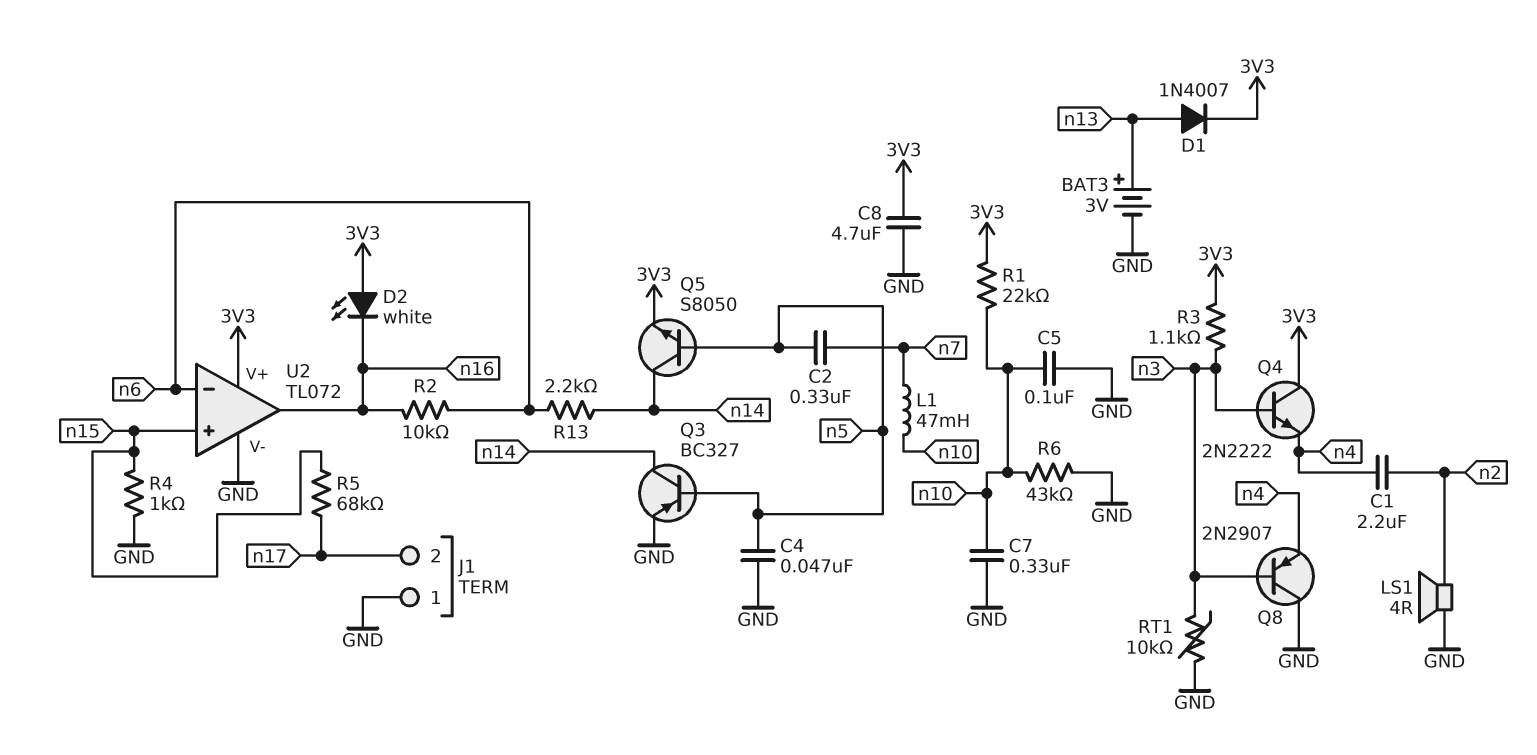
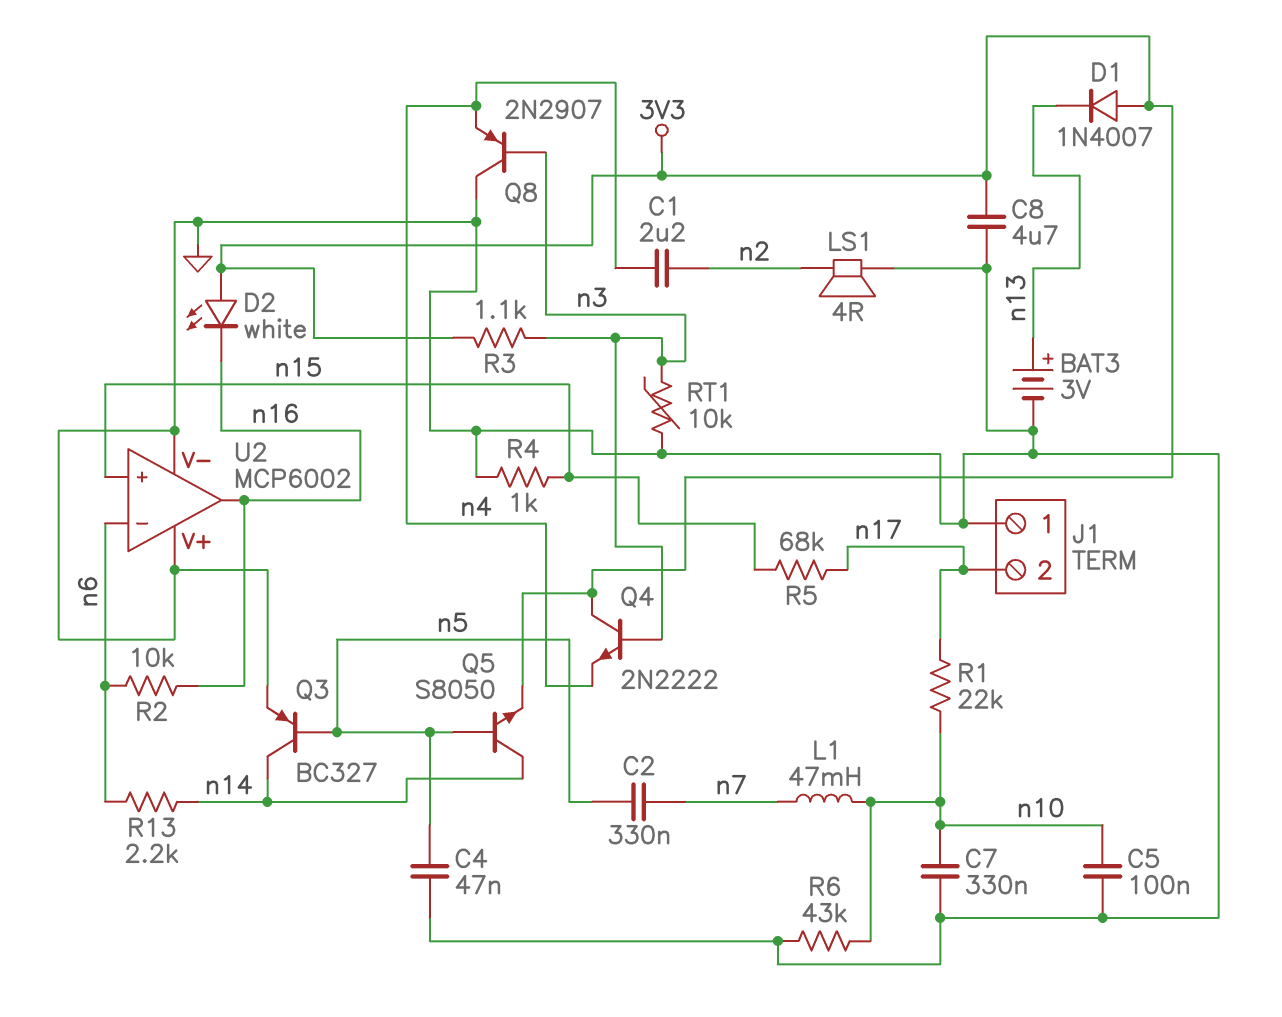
D1: diode 1N4007 (A n13, K 3V3) -> diode 1N4007 (A 3V3, K n13)
R1: 22k (3V3, n10) -> 22k (n10, n17)
U2: TL072 -> MCP6002
U2 pin V+: 3V3 -> GND

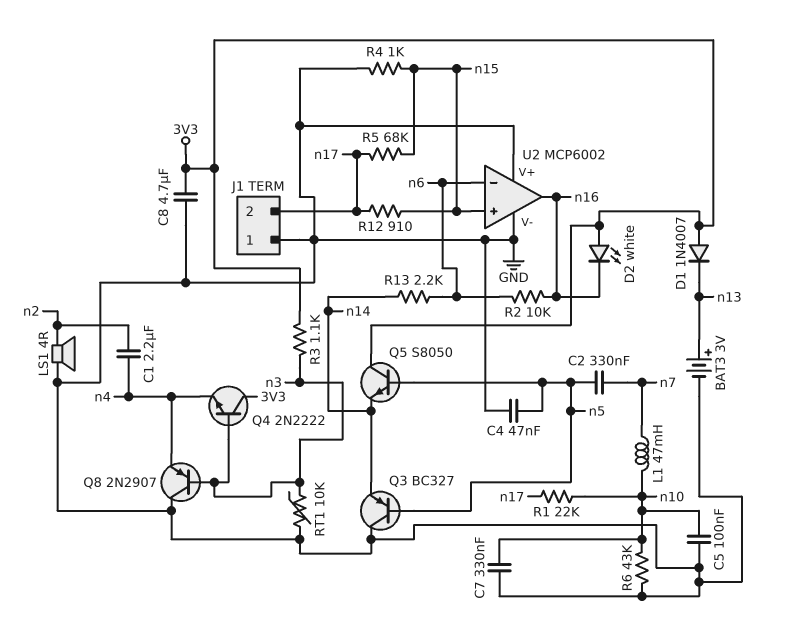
Q3: PNP BC327 (B n5, C n14, E GND) -> PNP BC327 (B n5, C GND, E n14)
Q5: NPN S8050 (B n5, C n14, E 3V3) -> NPN S8050 (B n5, C 3V3, E n14)
R12: none -> 910 (n15, n17)

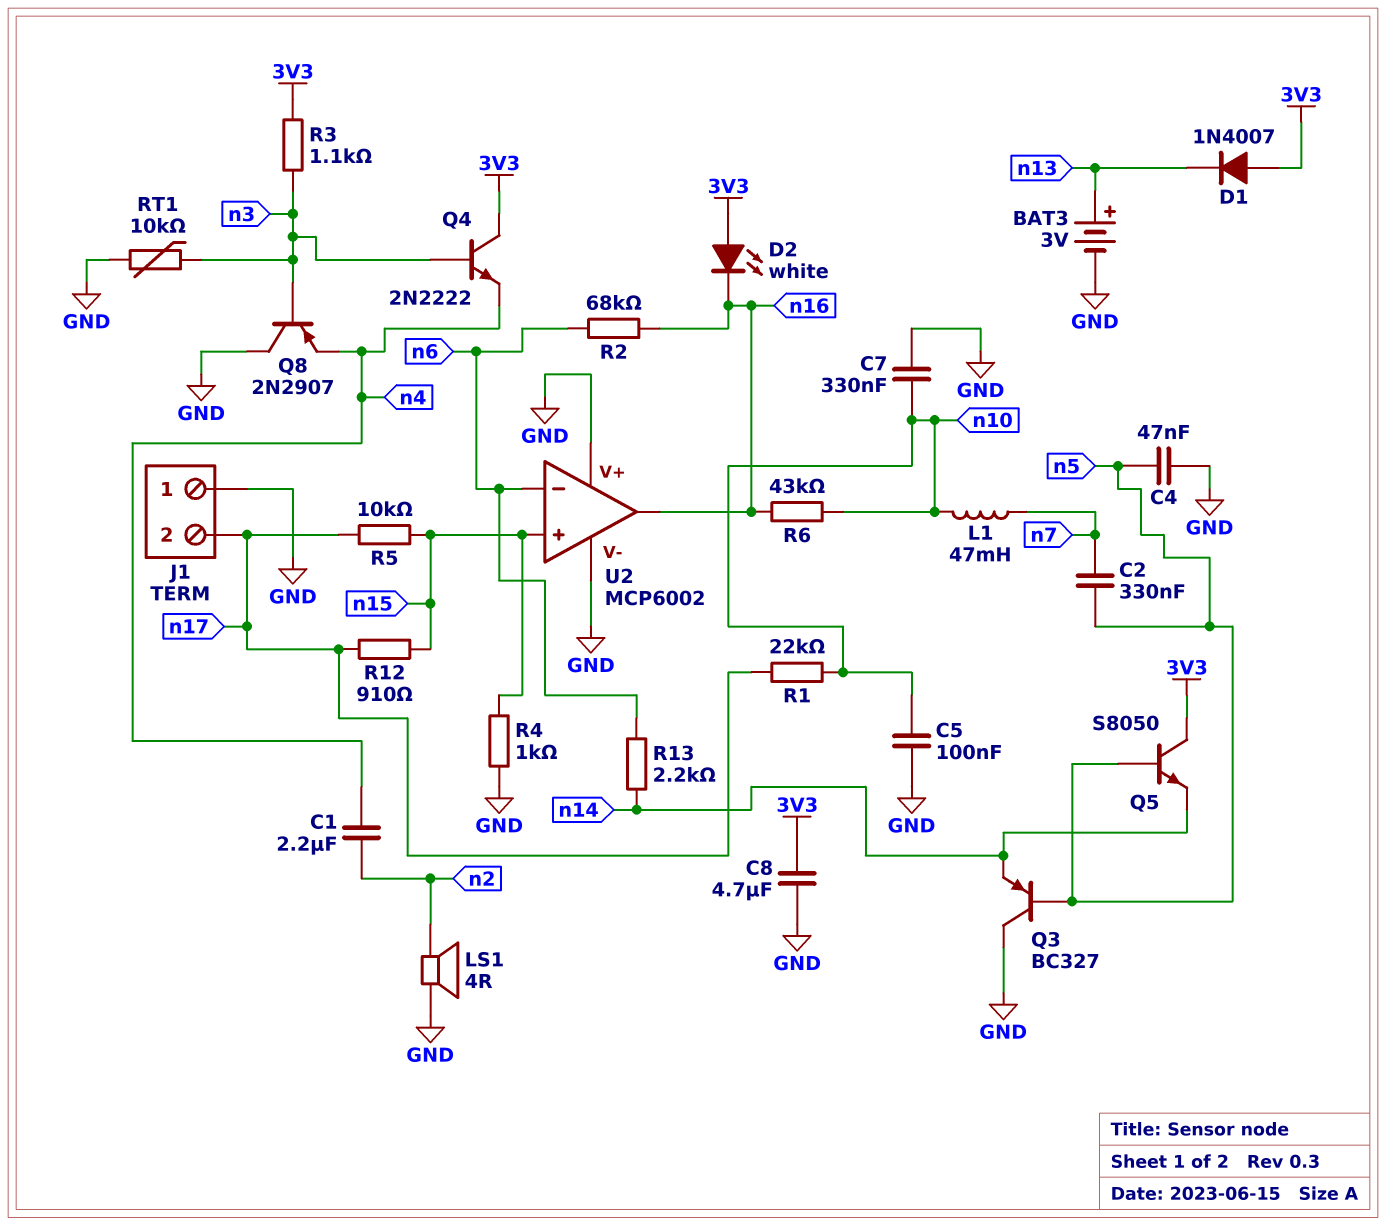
R2: 10k (n6, n16) -> 68k (n6, n16)
R5: 68k (n15, n17) -> 10k (n15, n17)
R6: 43k (GND, n10) -> 43k (n10, n16)

